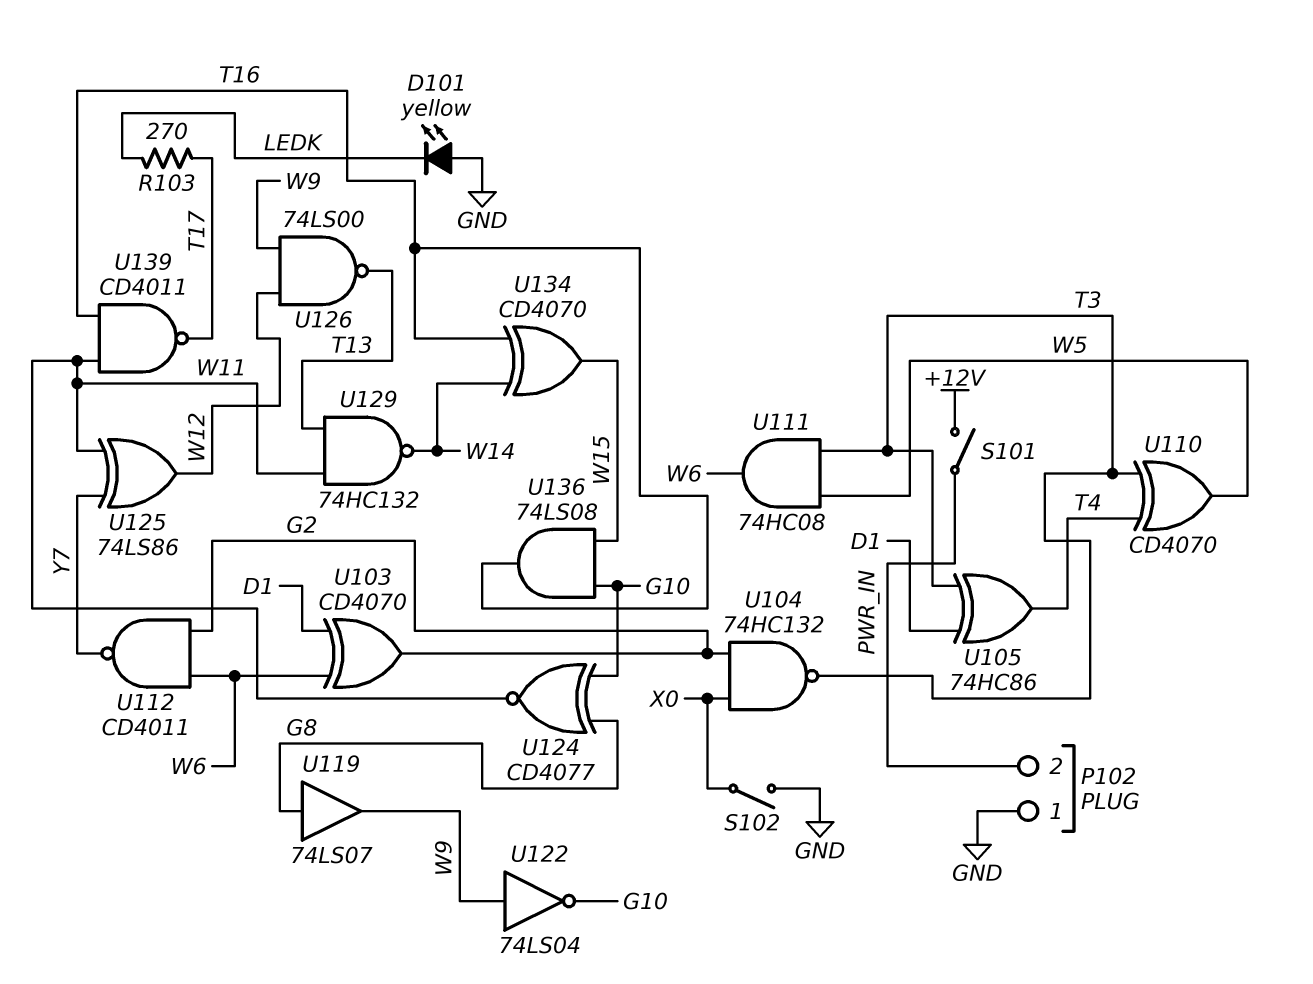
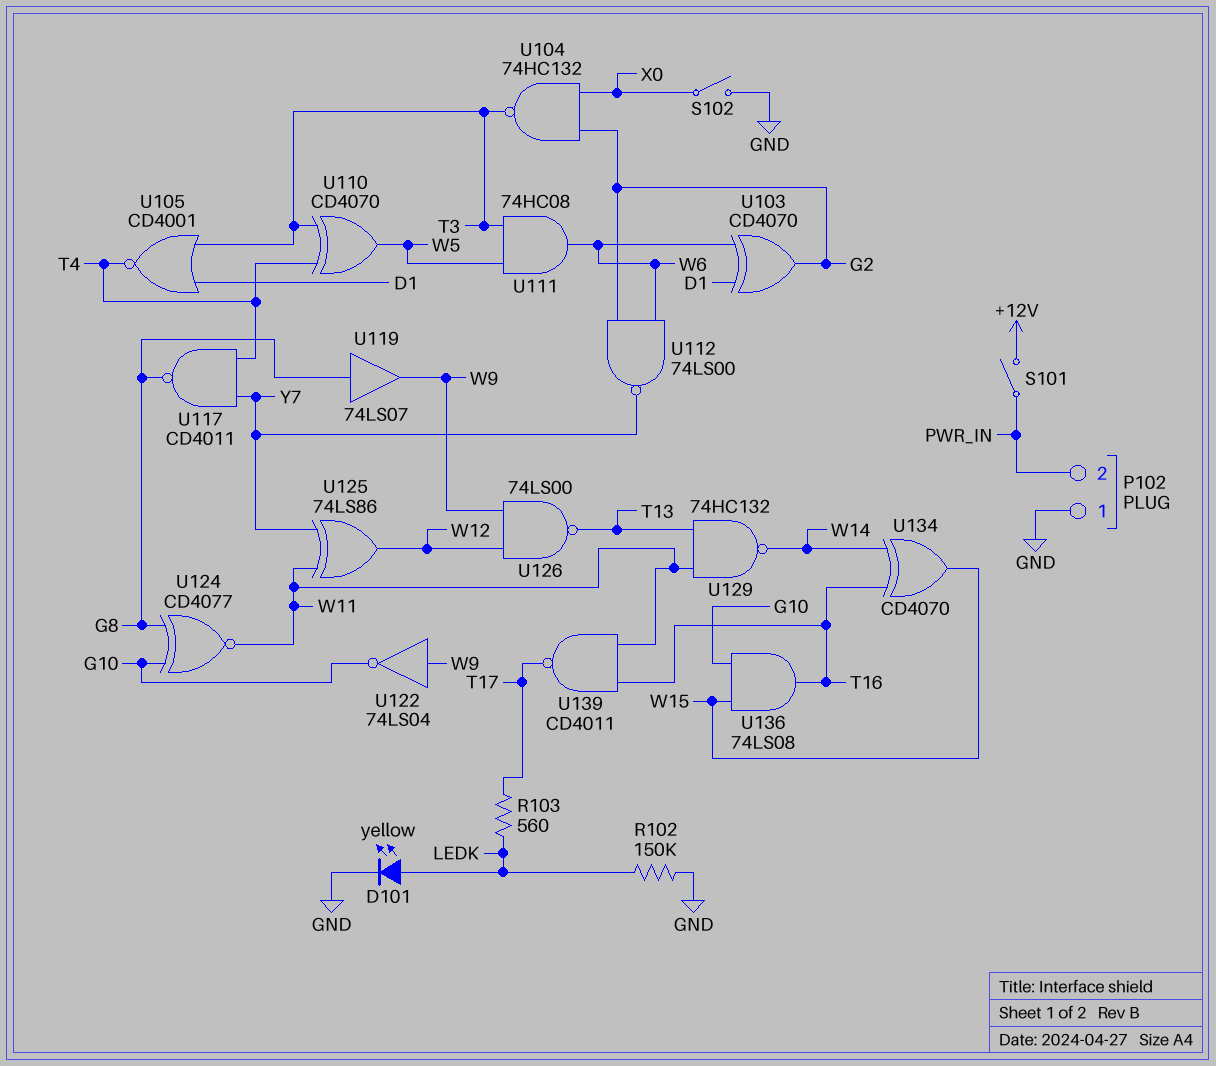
D101: LED yellow (A GND, K LEDK) -> LED yellow (A LEDK, K GND)
R102: none -> 150k (GND, LEDK)
R103: 270 (LEDK, T17) -> 560 (LEDK, T17)
U105: XOR 74HC86 (in D1, in T3, out T4) -> NOR CD4001 (in D1, in T3, out T4)
U112: NAND CD4011 (in G2, in W6, out Y7) -> NAND 74LS00 (in G2, in W6, out Y7)
U117: none -> NAND CD4011 (in T4, in Y7, out G8)

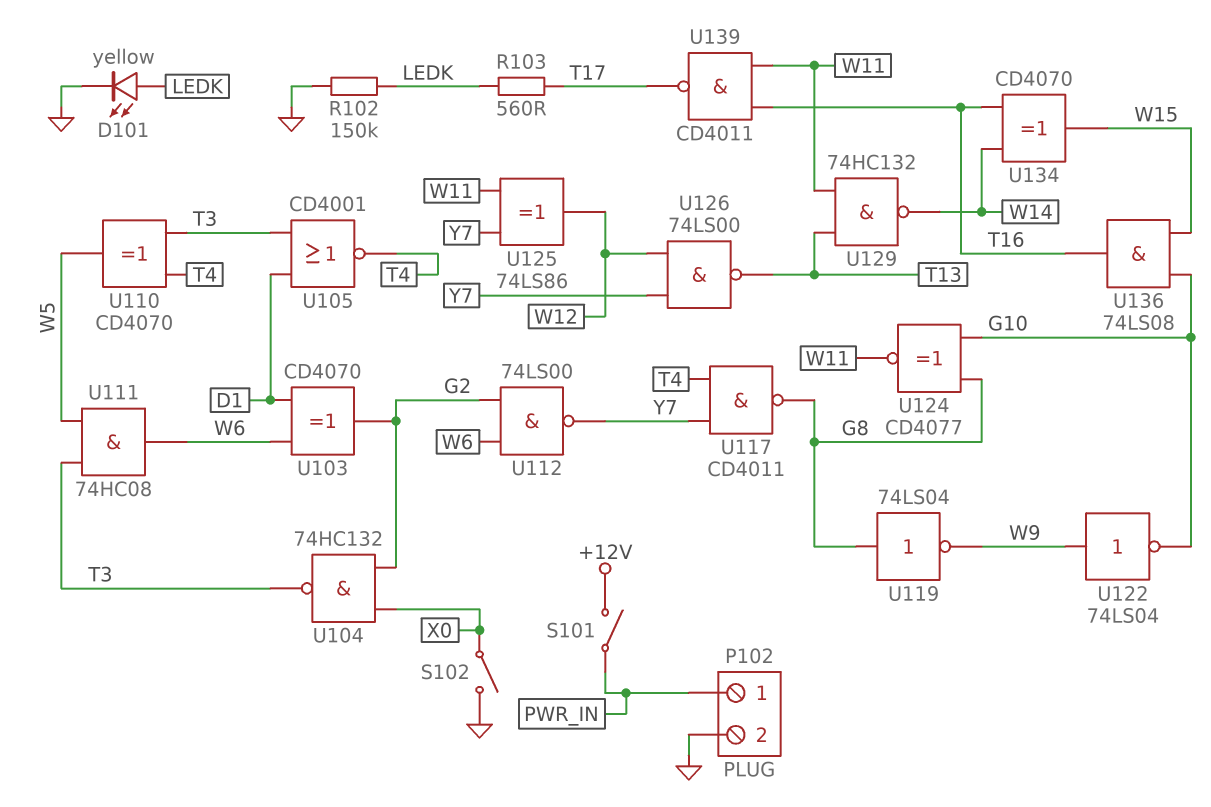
P102 pin 1: GND -> PWR_IN
P102 pin 2: PWR_IN -> GND
U119: buffer 74LS07 (in G8, out W9) -> NOT 74LS04 (in G8, out W9)
U126: NAND 74LS00 (in W9, in W12, out T13) -> NAND 74LS00 (in W12, in Y7, out T13)

